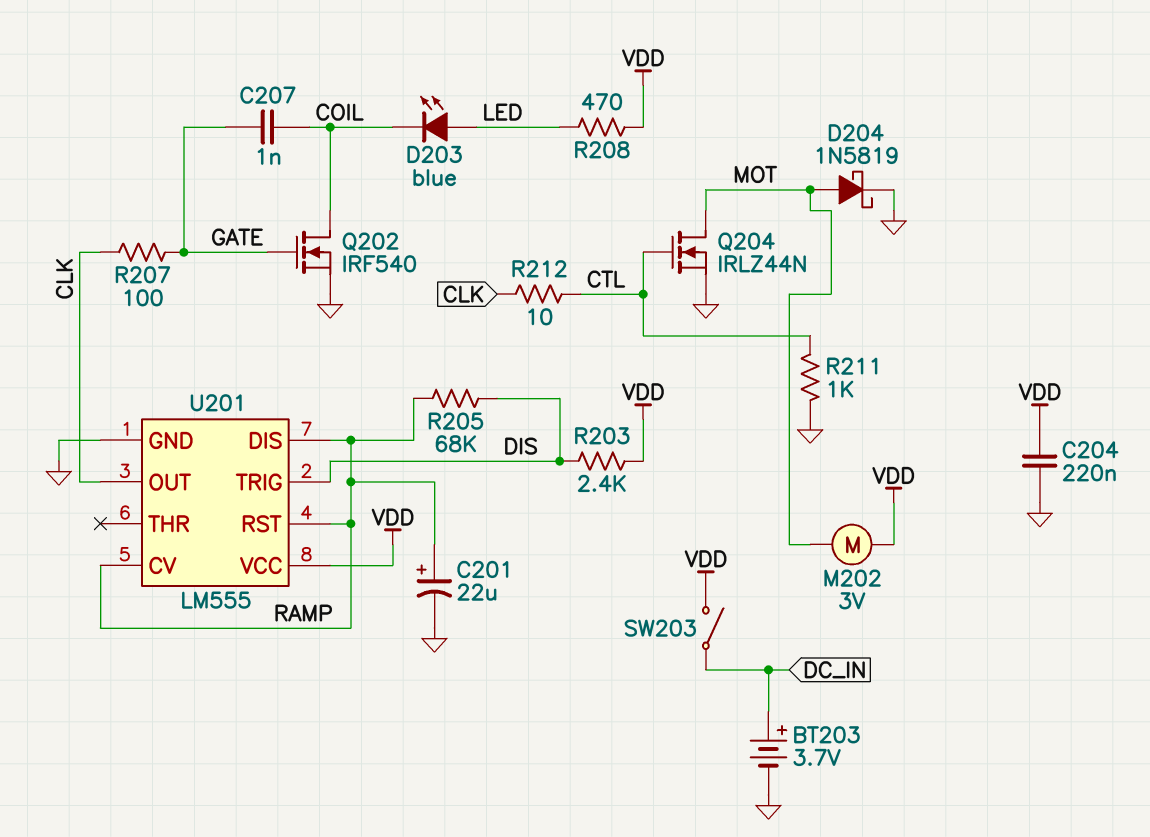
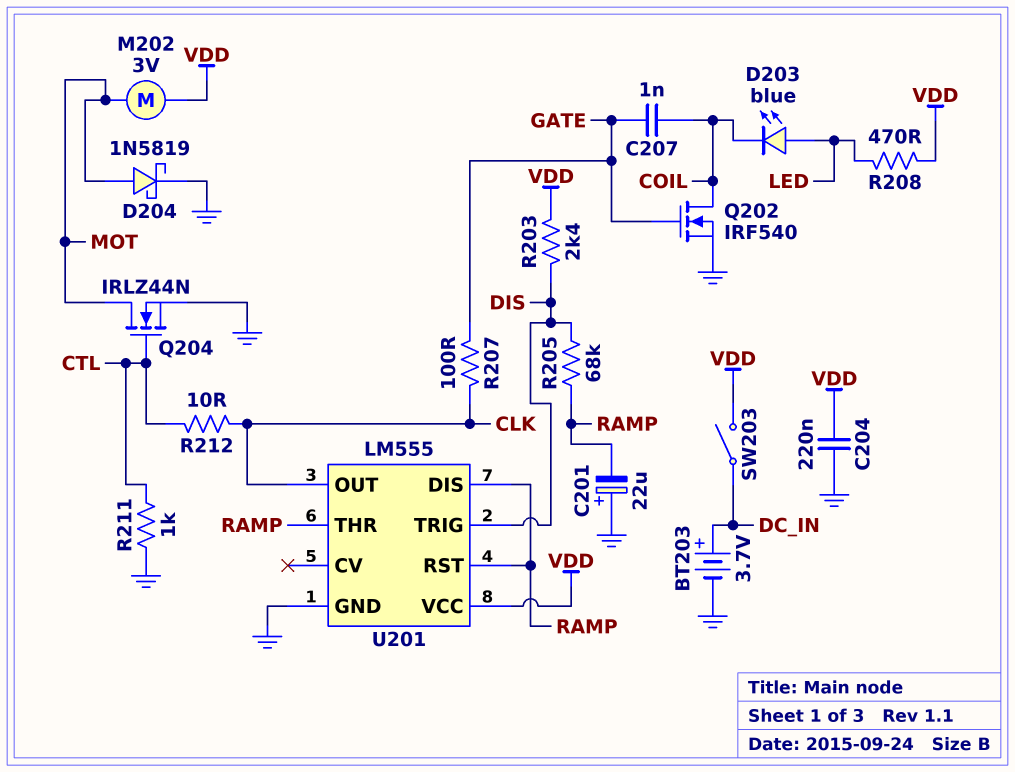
C201: 22uF (plus RAMP, minus GND) -> 22uF (plus GND, minus RAMP)
U201 pin CV: RAMP -> none
U201 pin THR: none -> RAMP

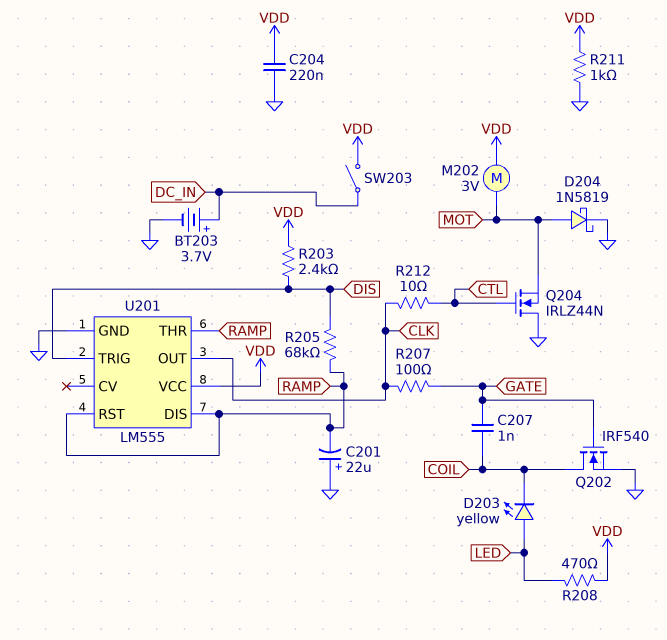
D203: LED blue (A LED, K COIL) -> LED yellow (A LED, K COIL)
Q204: NMOS IRLZ44N (G CTL, D MOT, S GND) -> NMOS IRLZ44N (G CTL, D GND, S MOT)
R211: 1k (CTL, GND) -> 1k (GND, VDD)

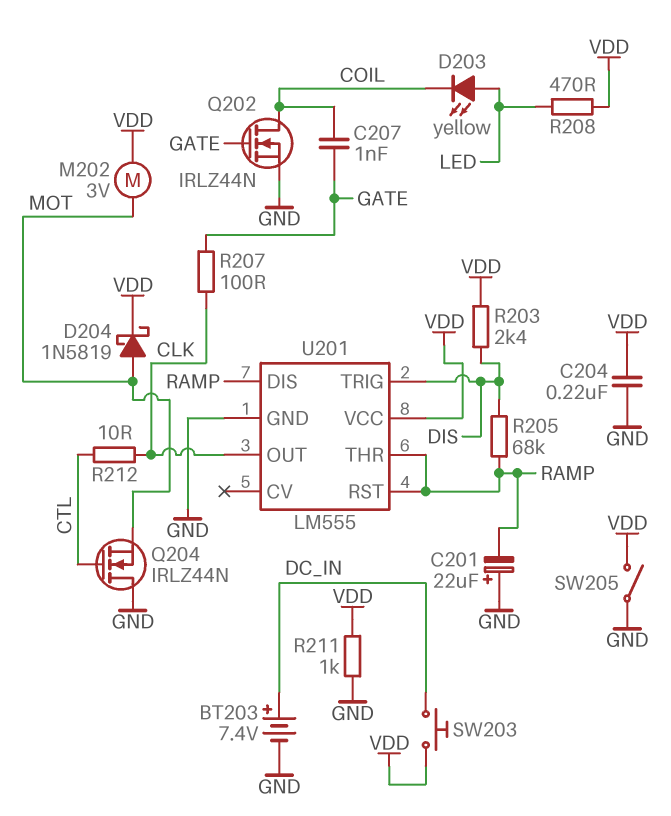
BT203: 3.7V (plus DC_IN, minus GND) -> 7.4V (plus DC_IN, minus GND)
D204: schottky 1N5819 (A MOT, K GND) -> schottky 1N5819 (A MOT, K VDD)
Q202: NMOS IRF540 (G GATE, D COIL, S GND) -> NMOS IRLZ44N (G GATE, D COIL, S GND)
SW203: switch (DC_IN, VDD) -> button (DC_IN, VDD)
SW205: none -> switch (GND, VDD)

